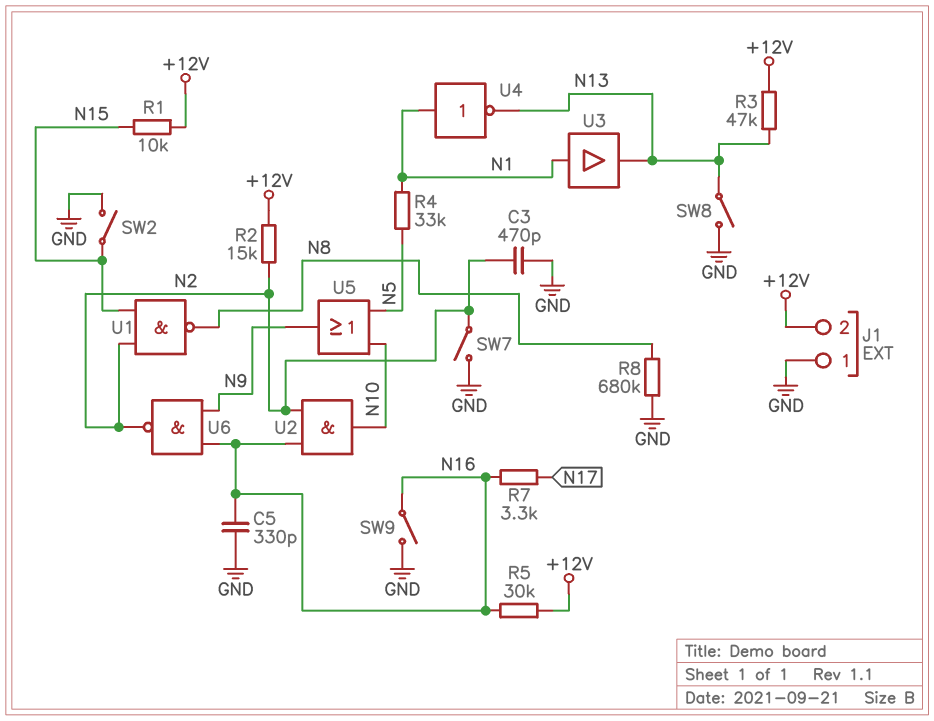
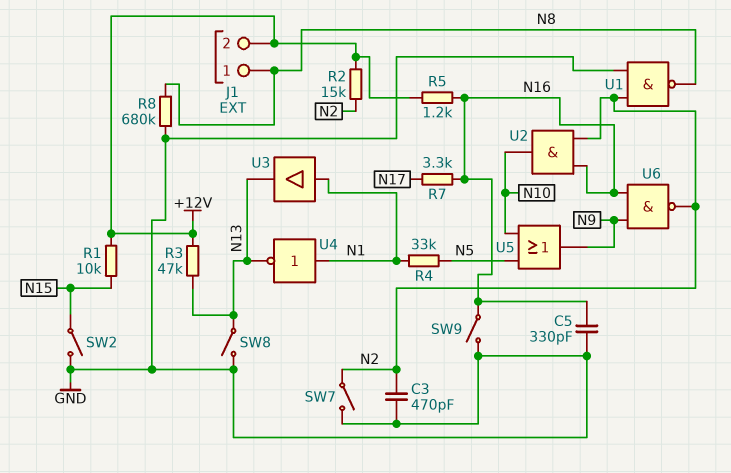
J1 pin 1: GND -> N8
R5: 30k (+12V, N16) -> 1.2k (+12V, N16)
U1: NAND (in N2, in N15, out N8) -> NAND (in GND, in N2, out N8)

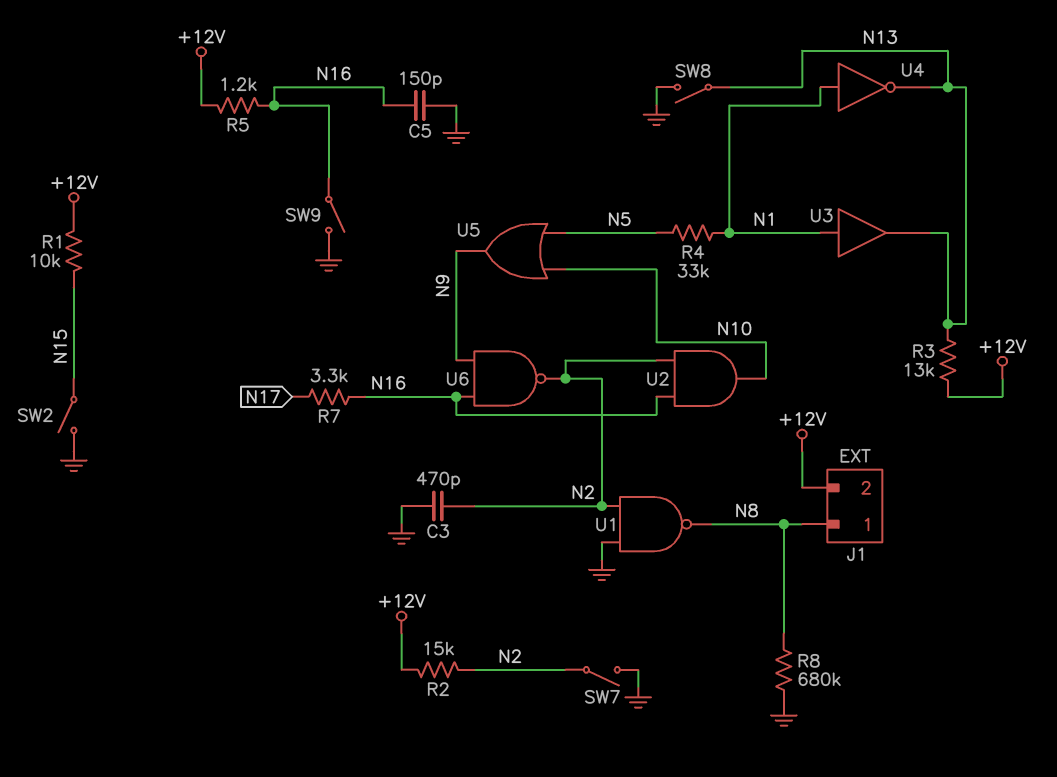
C5: 330pF (GND, N16) -> 150pF (GND, N16)
R3: 47k (+12V, N13) -> 13k (+12V, N13)

